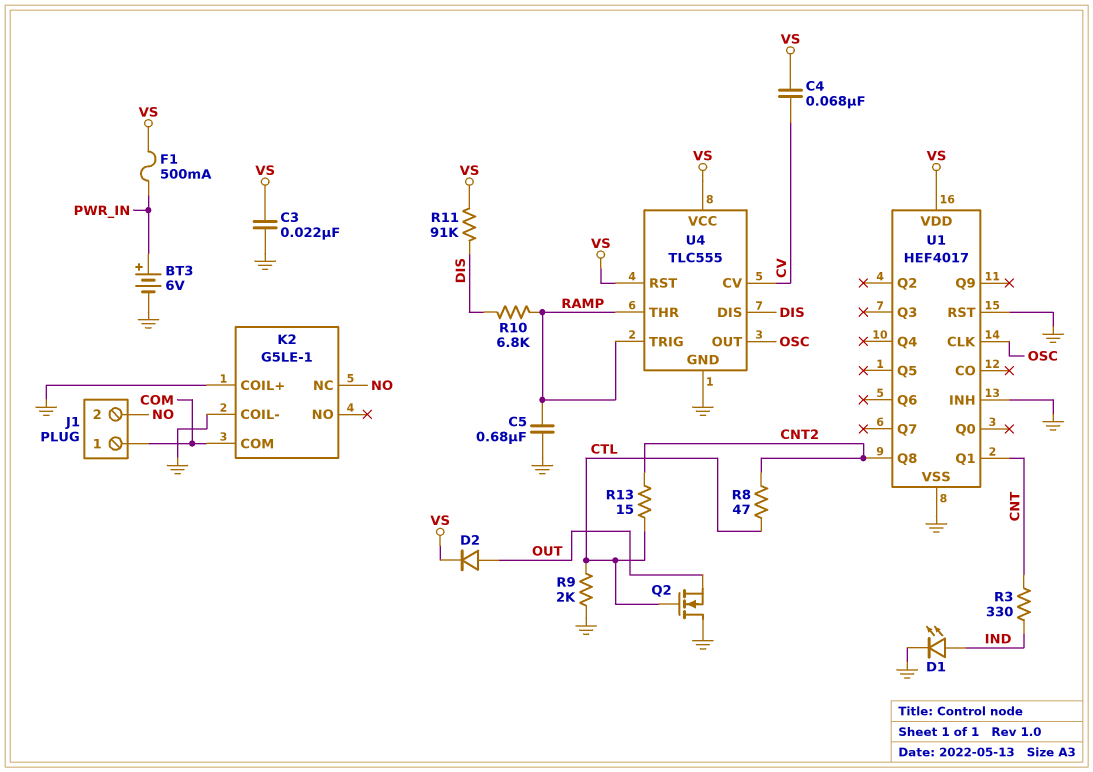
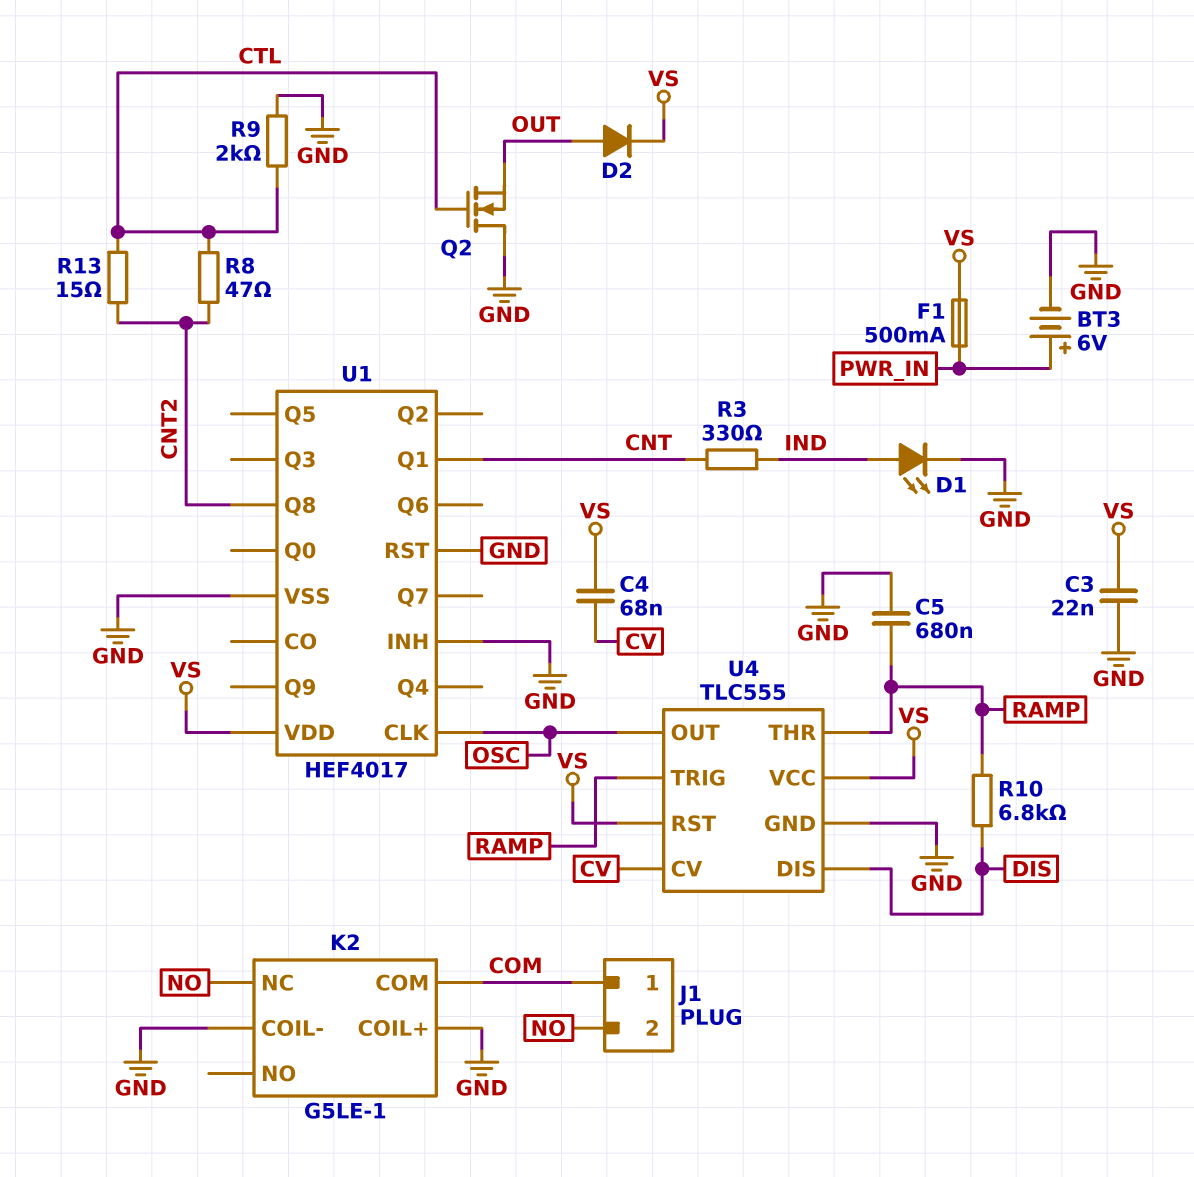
R11: 91k (DIS, VS) -> none

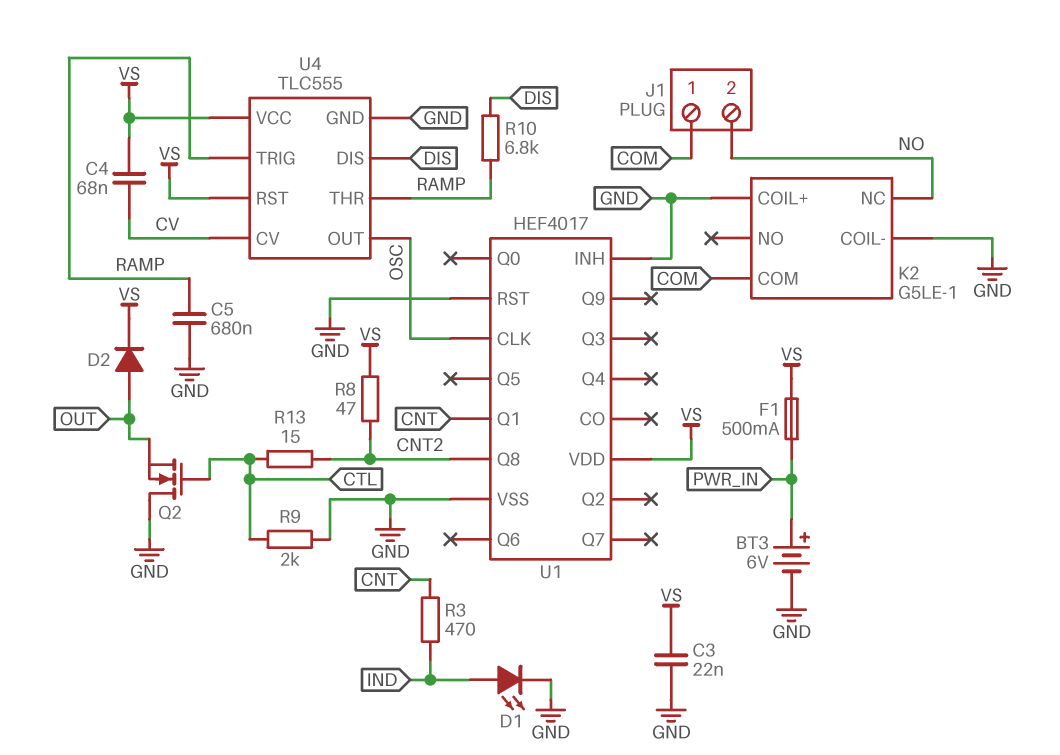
R3: 330 (CNT, IND) -> 470 (CNT, IND)
R8: 47 (CNT2, CTL) -> 47 (CNT2, VS)

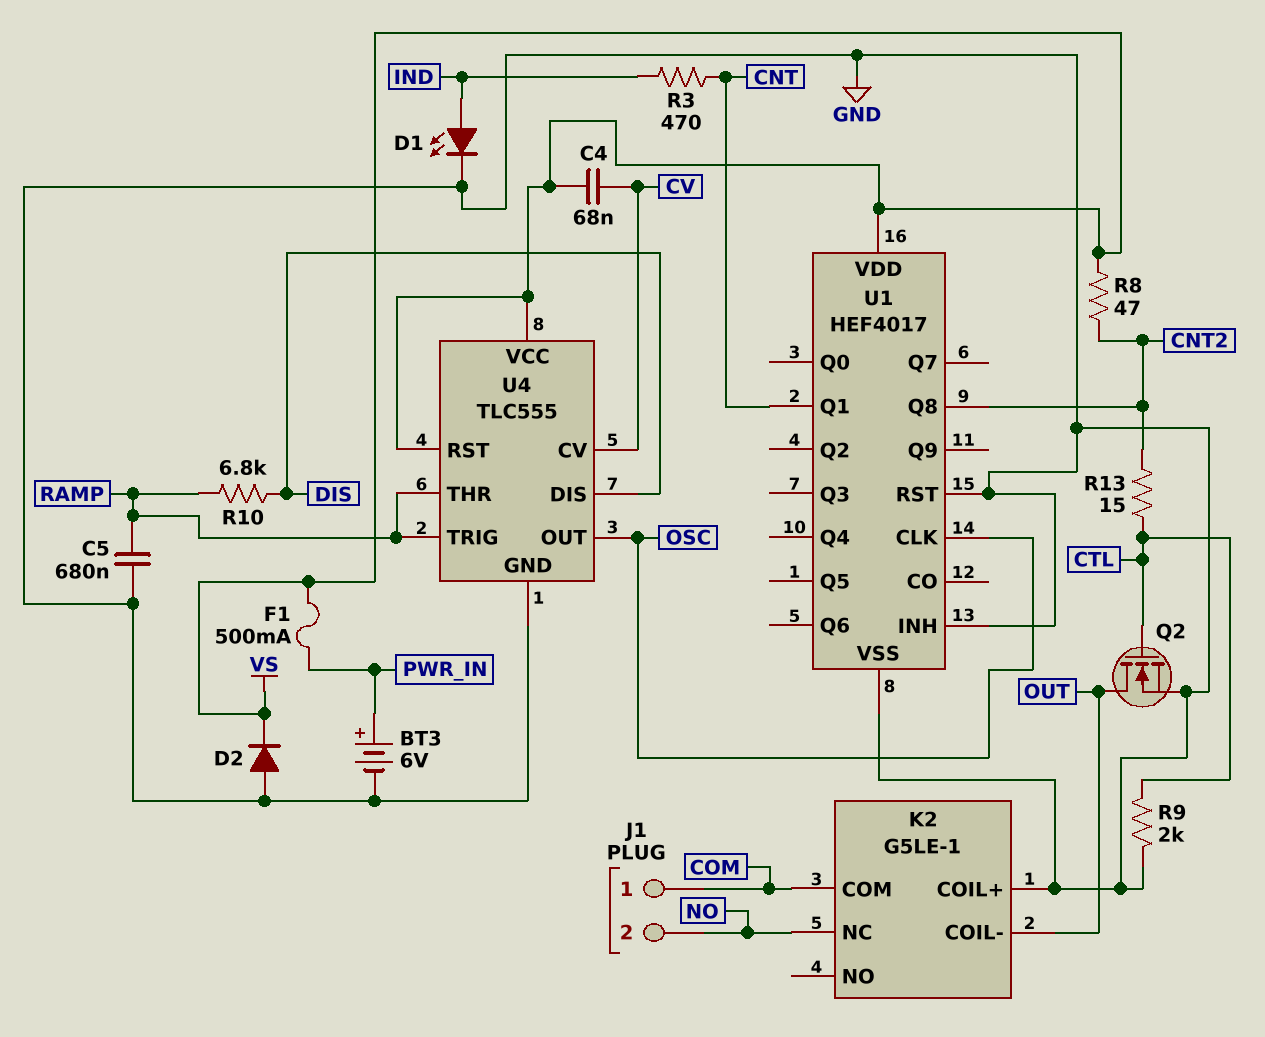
C3: 22nF (GND, VS) -> none
D2: diode (A OUT, K VS) -> diode (A GND, K VS)
K2 pin COIL-: GND -> OUT
Q2: NMOS (G CTL, D GND, S OUT) -> NMOS (G CTL, D OUT, S GND)

